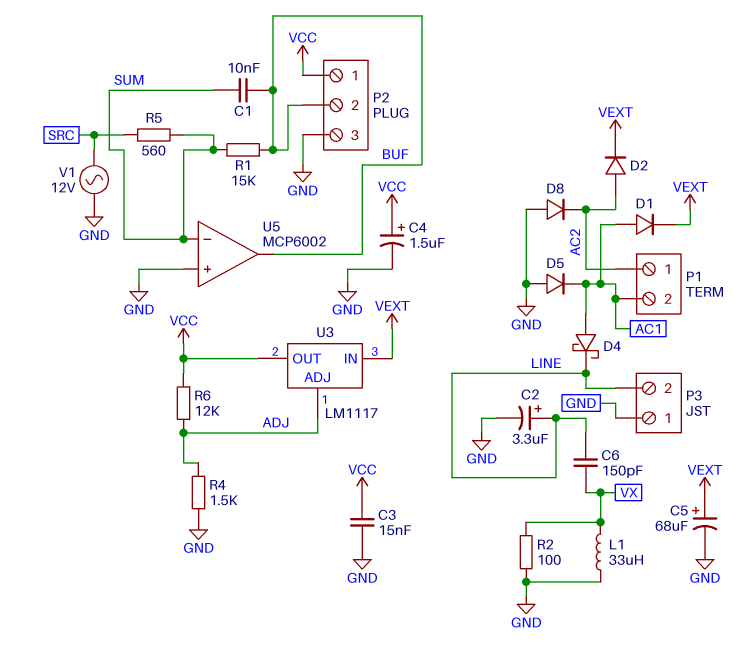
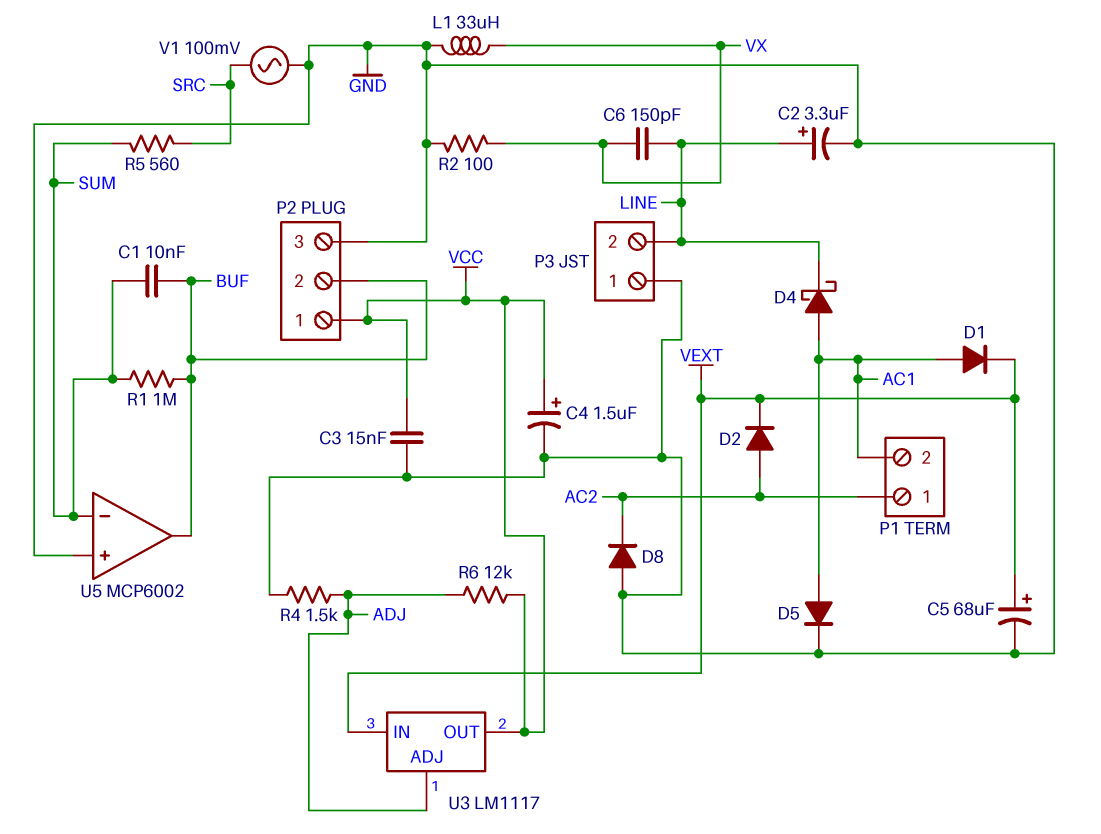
D5: diode (A GND, K AC1) -> diode (A AC1, K GND)
R1: 15k (BUF, SUM) -> 1M (BUF, SUM)
V1: AC 12V (GND, SRC) -> AC 100mV (GND, SRC)

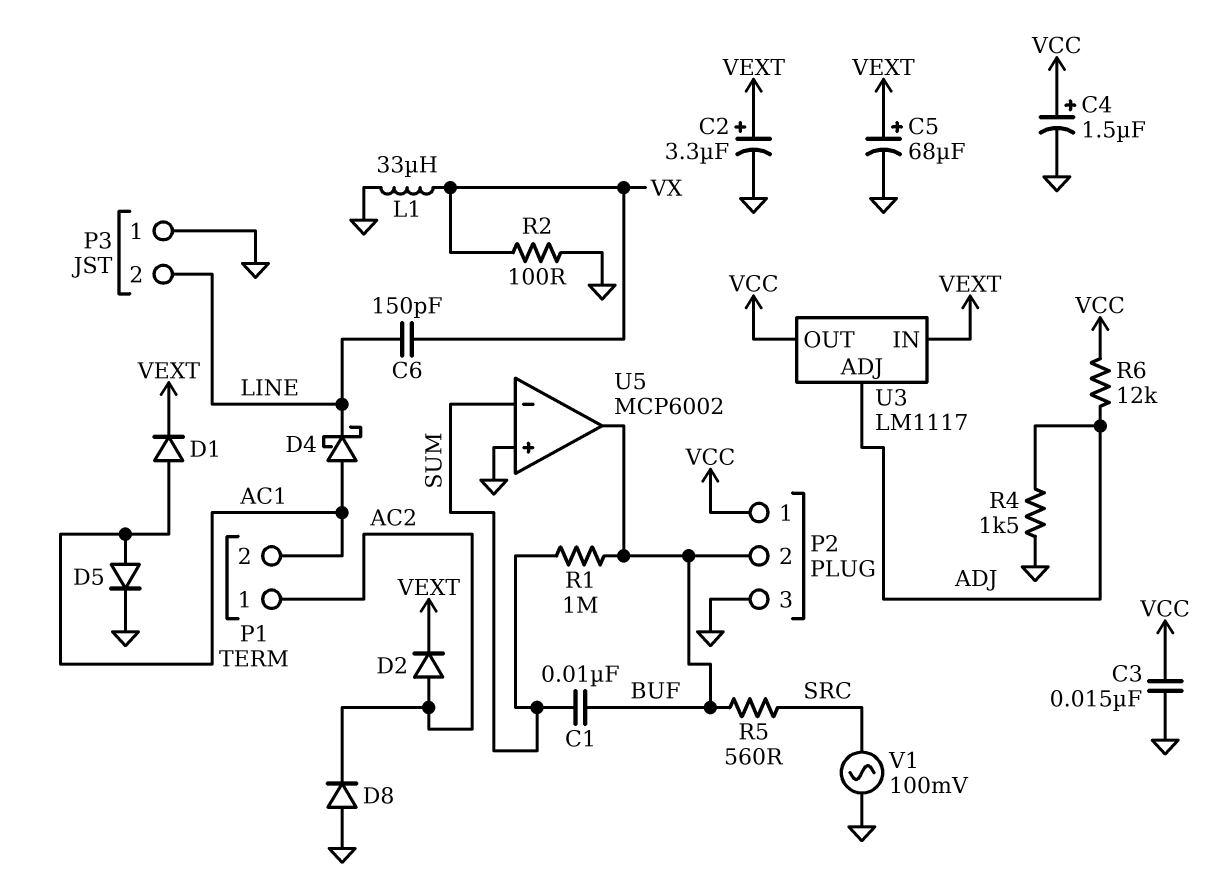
C2: 3.3uF (plus LINE, minus GND) -> 3.3uF (plus VEXT, minus GND)
R5: 560 (SRC, SUM) -> 560 (BUF, SRC)

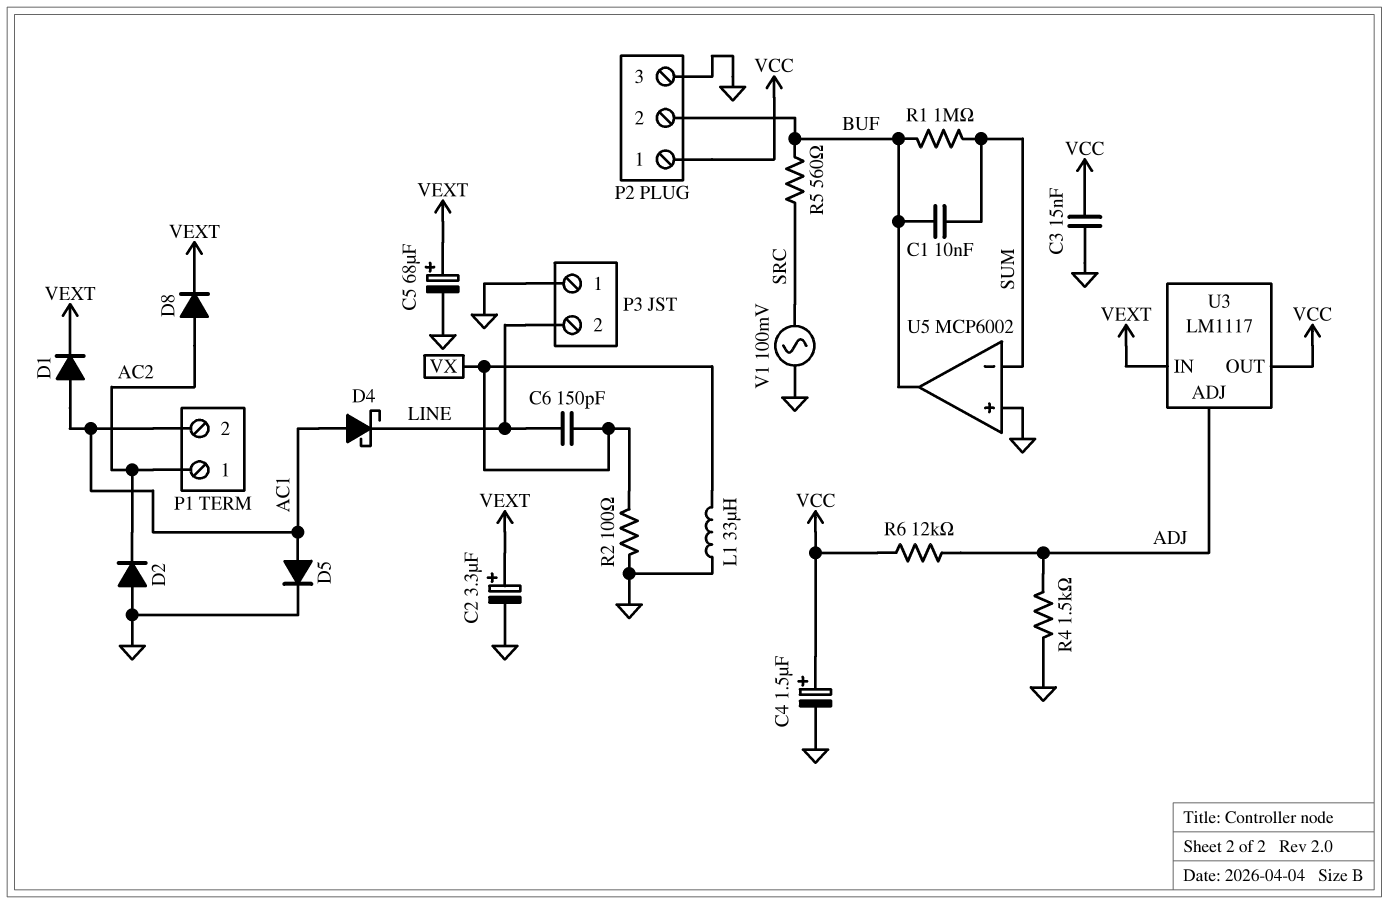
D2: diode (A AC2, K VEXT) -> diode (A GND, K AC2)
D8: diode (A GND, K AC2) -> diode (A AC2, K VEXT)

